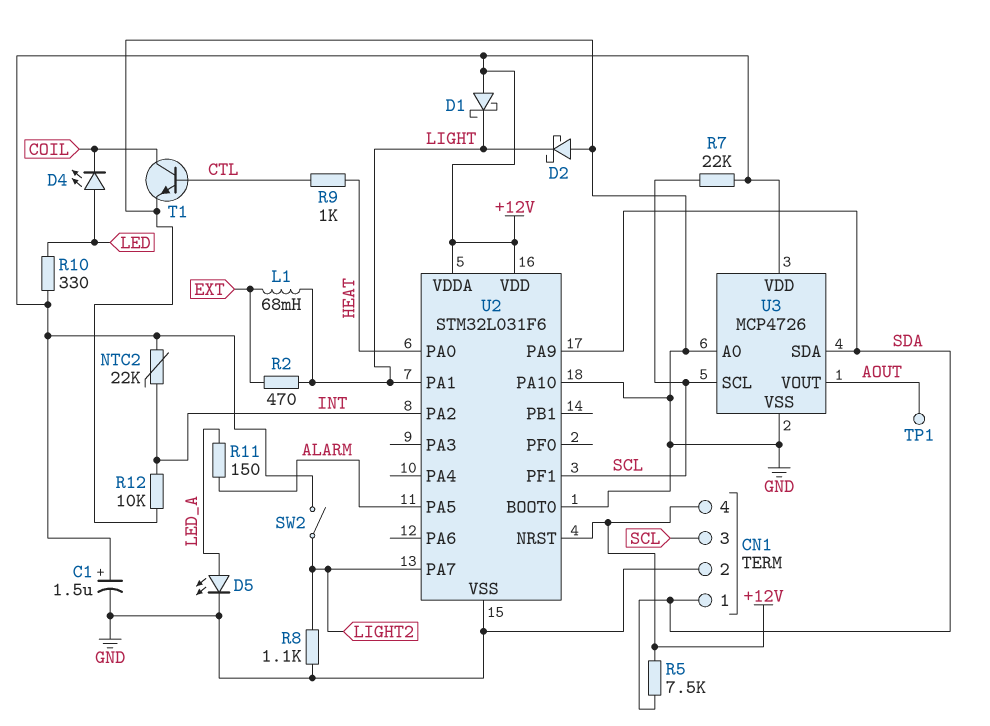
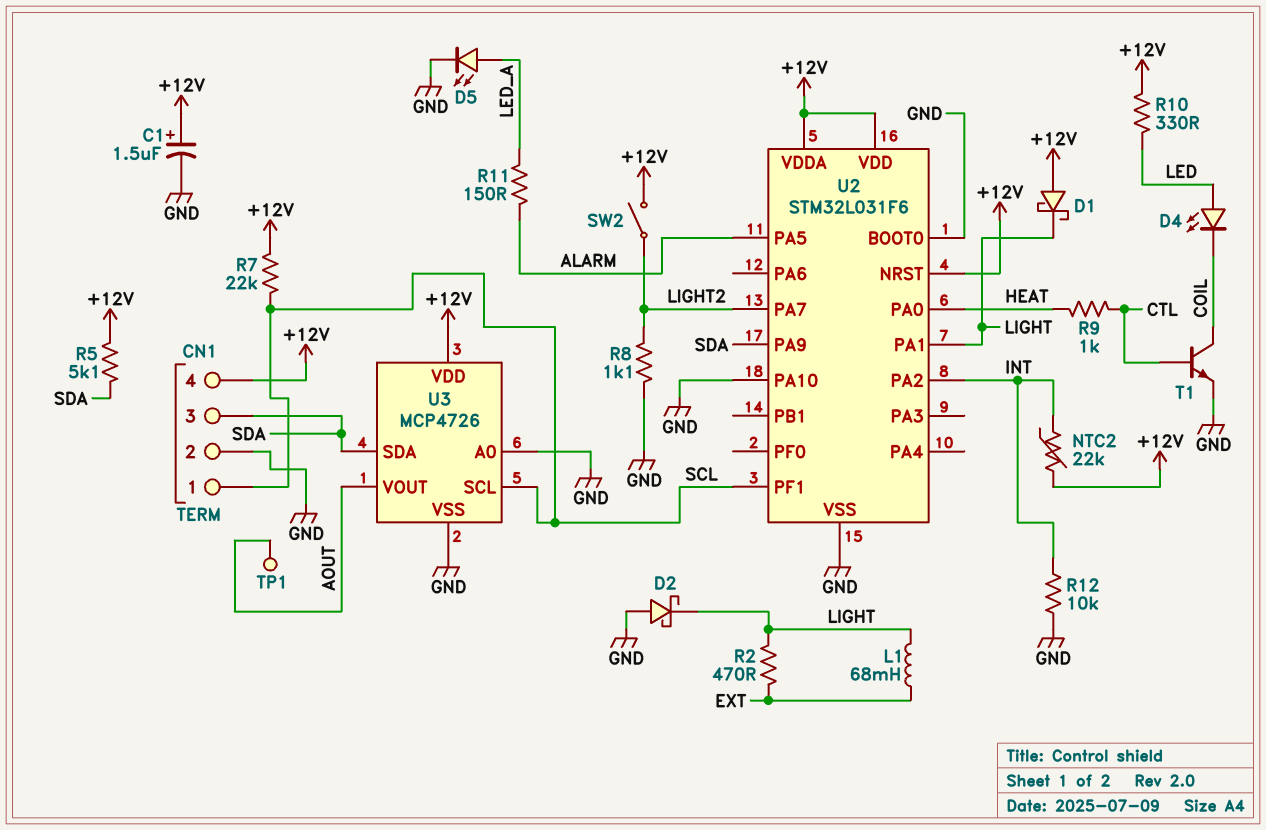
CN1 pin 1: SDA -> SCL
CN1 pin 3: SCL -> SDA
R5: 7.5k (+12V, SDA) -> 5.1k (+12V, SDA)

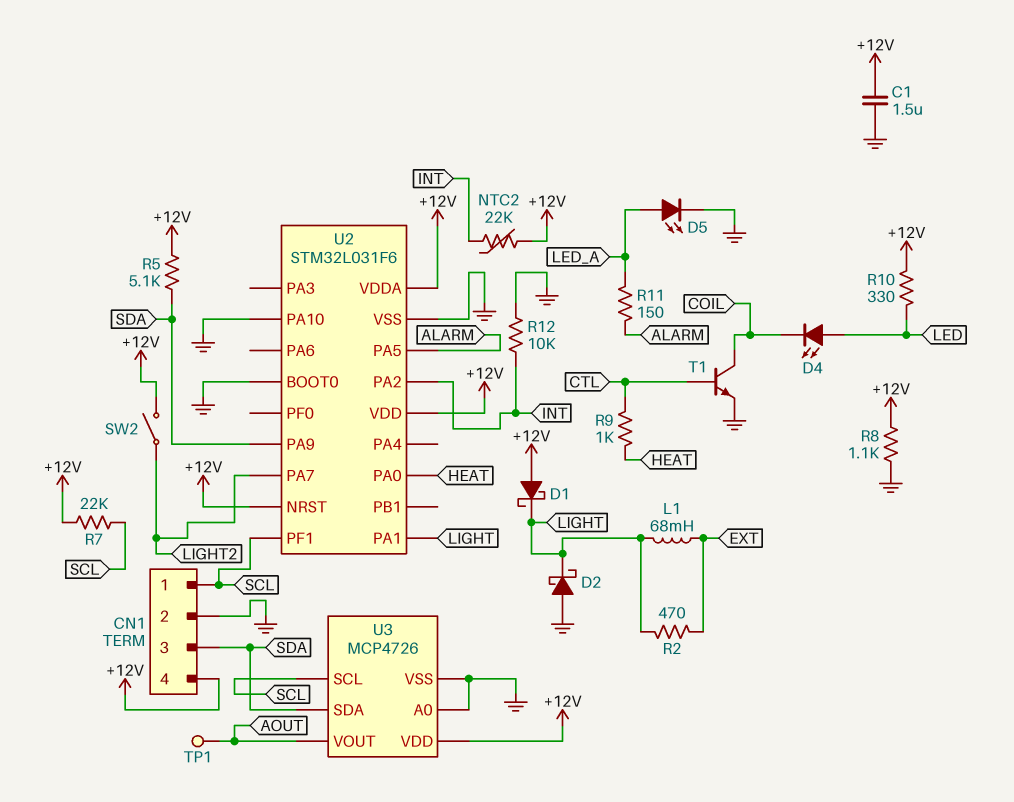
C1: 1.5uF (plus +12V, minus GND) -> 1.5uF (+12V, GND)
R8: 1.1k (GND, LIGHT2) -> 1.1k (+12V, GND)

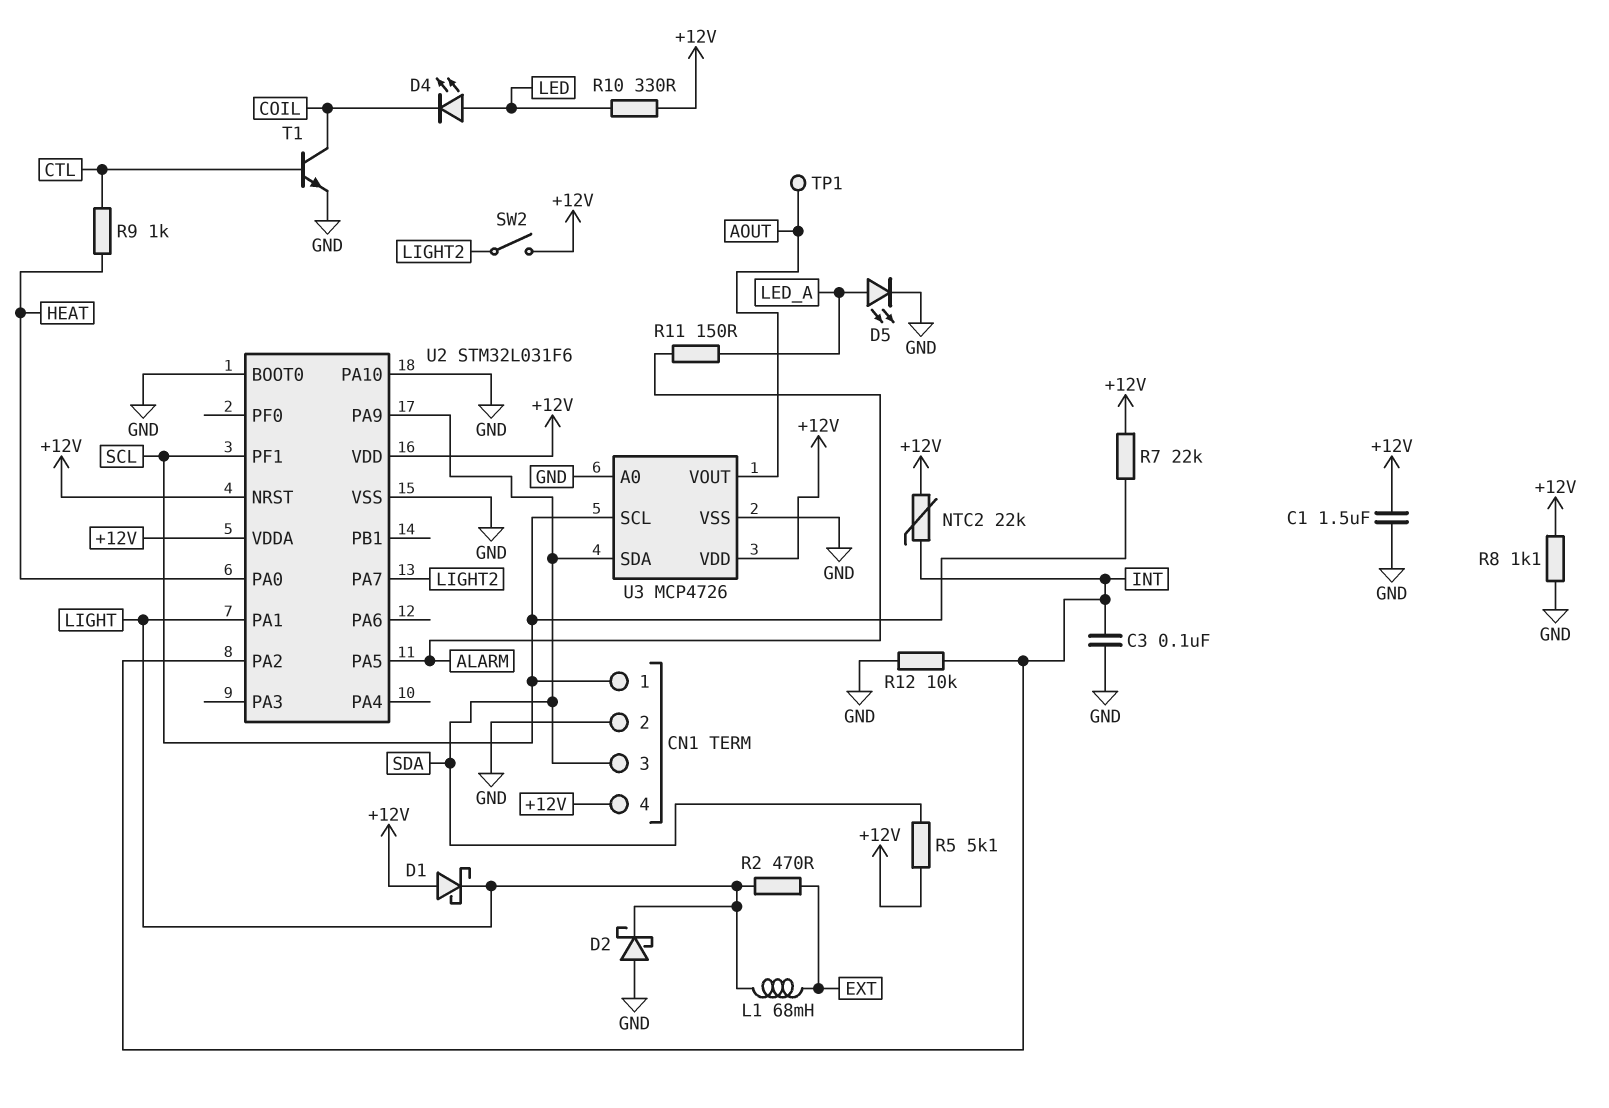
C3: none -> 100nF (GND, INT)

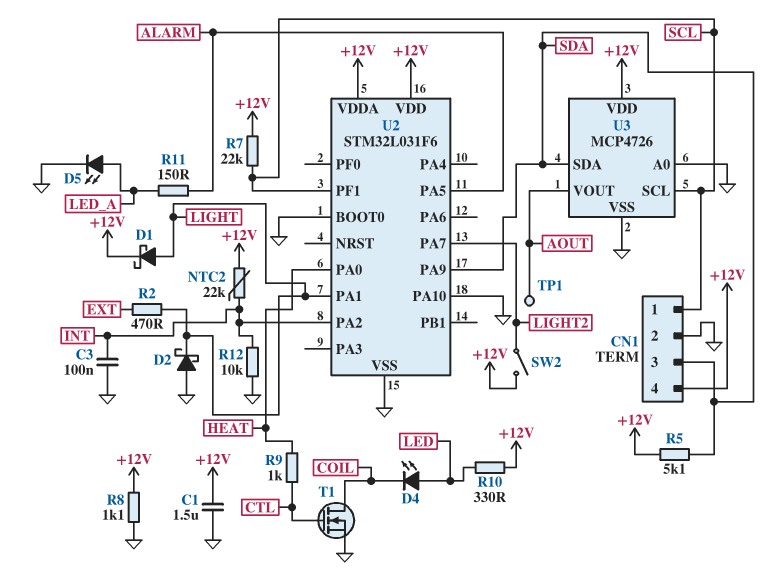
D1: schottky (A +12V, K LIGHT) -> schottky (A LIGHT, K +12V)
L1: 68mH (EXT, LIGHT) -> none
T1: NPN (B CTL, C COIL, E GND) -> NMOS (G CTL, D COIL, S GND)
U2 pin NRST: +12V -> none

